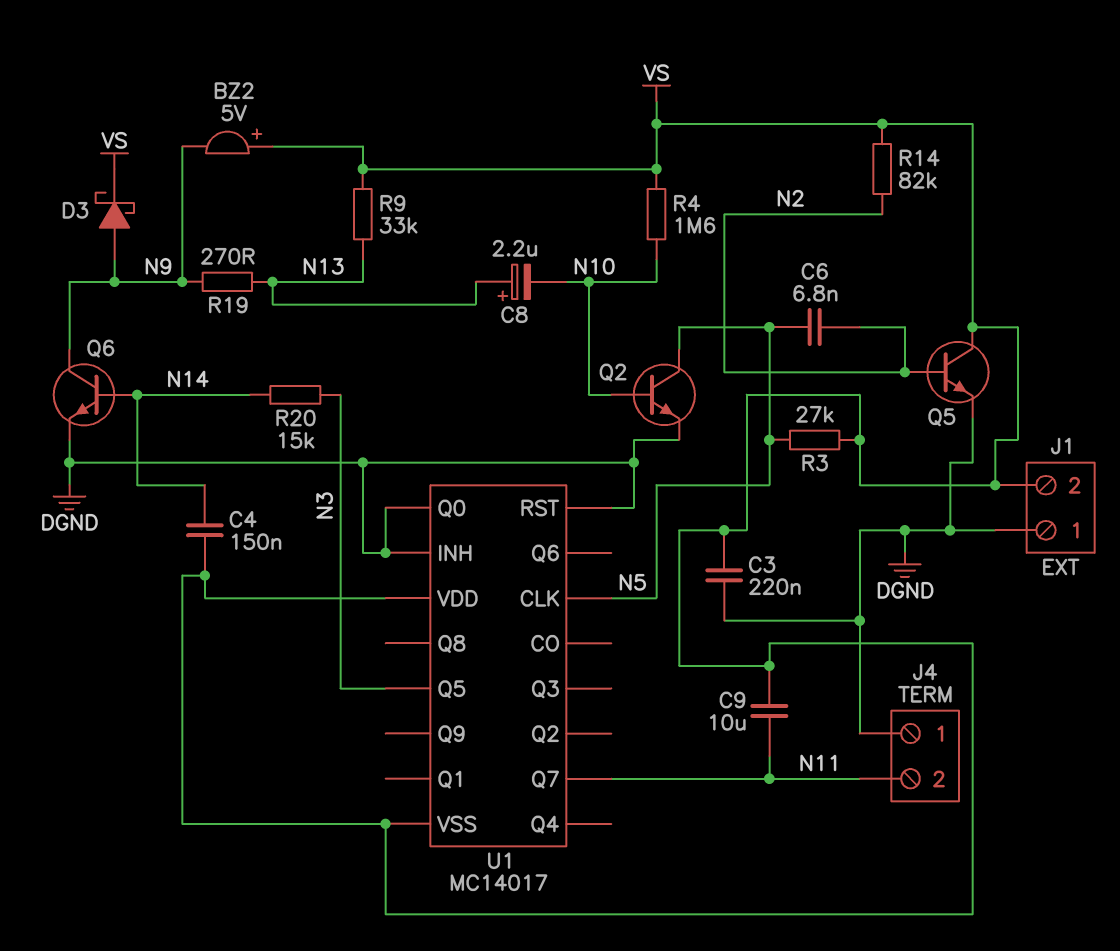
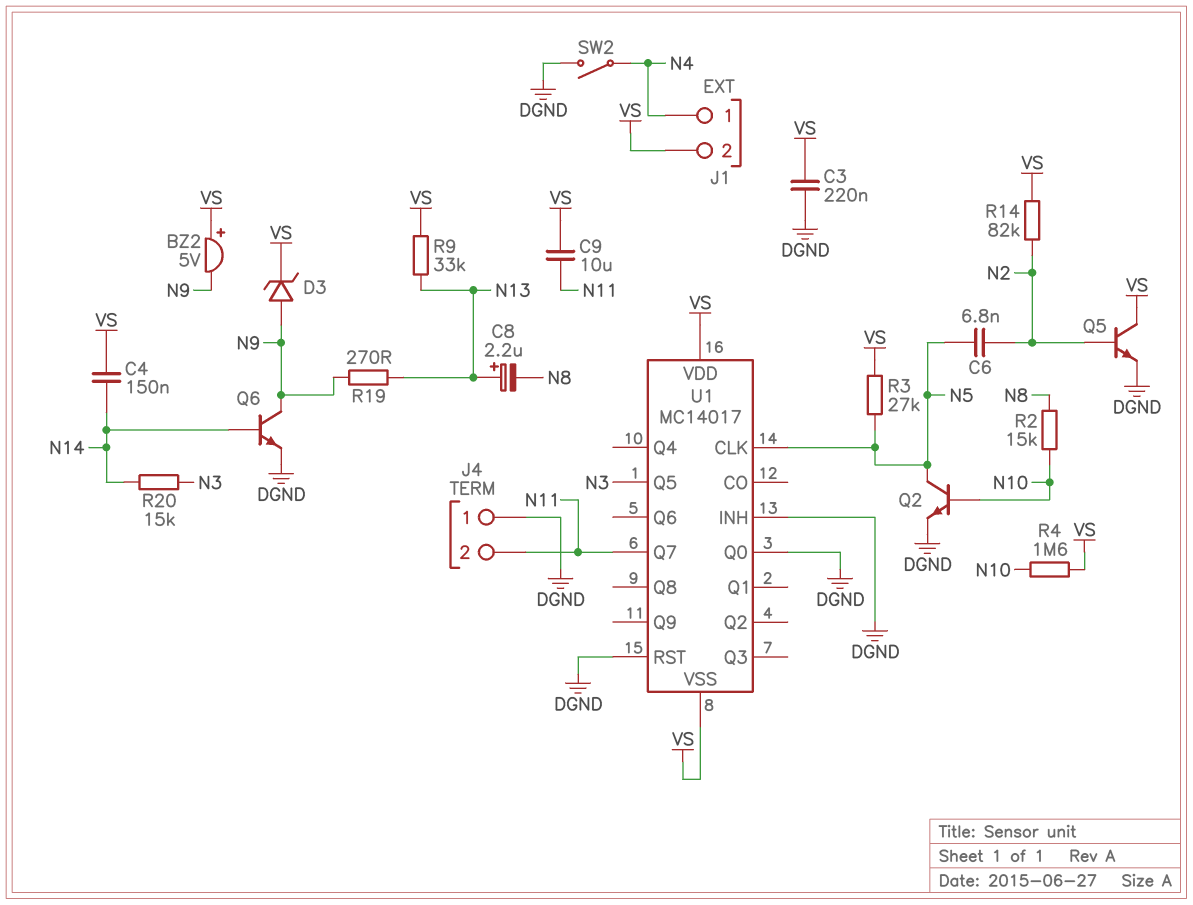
C8: 2.2uF (plus N13, minus N10) -> 2.2uF (plus N13, minus N8)
D3: schottky (A N9, K VS) -> zener (A N9, K VS)
J1 pin 1: DGND -> N4
R2: none -> 15k (N8, N10)
SW2: none -> switch (DGND, N4)

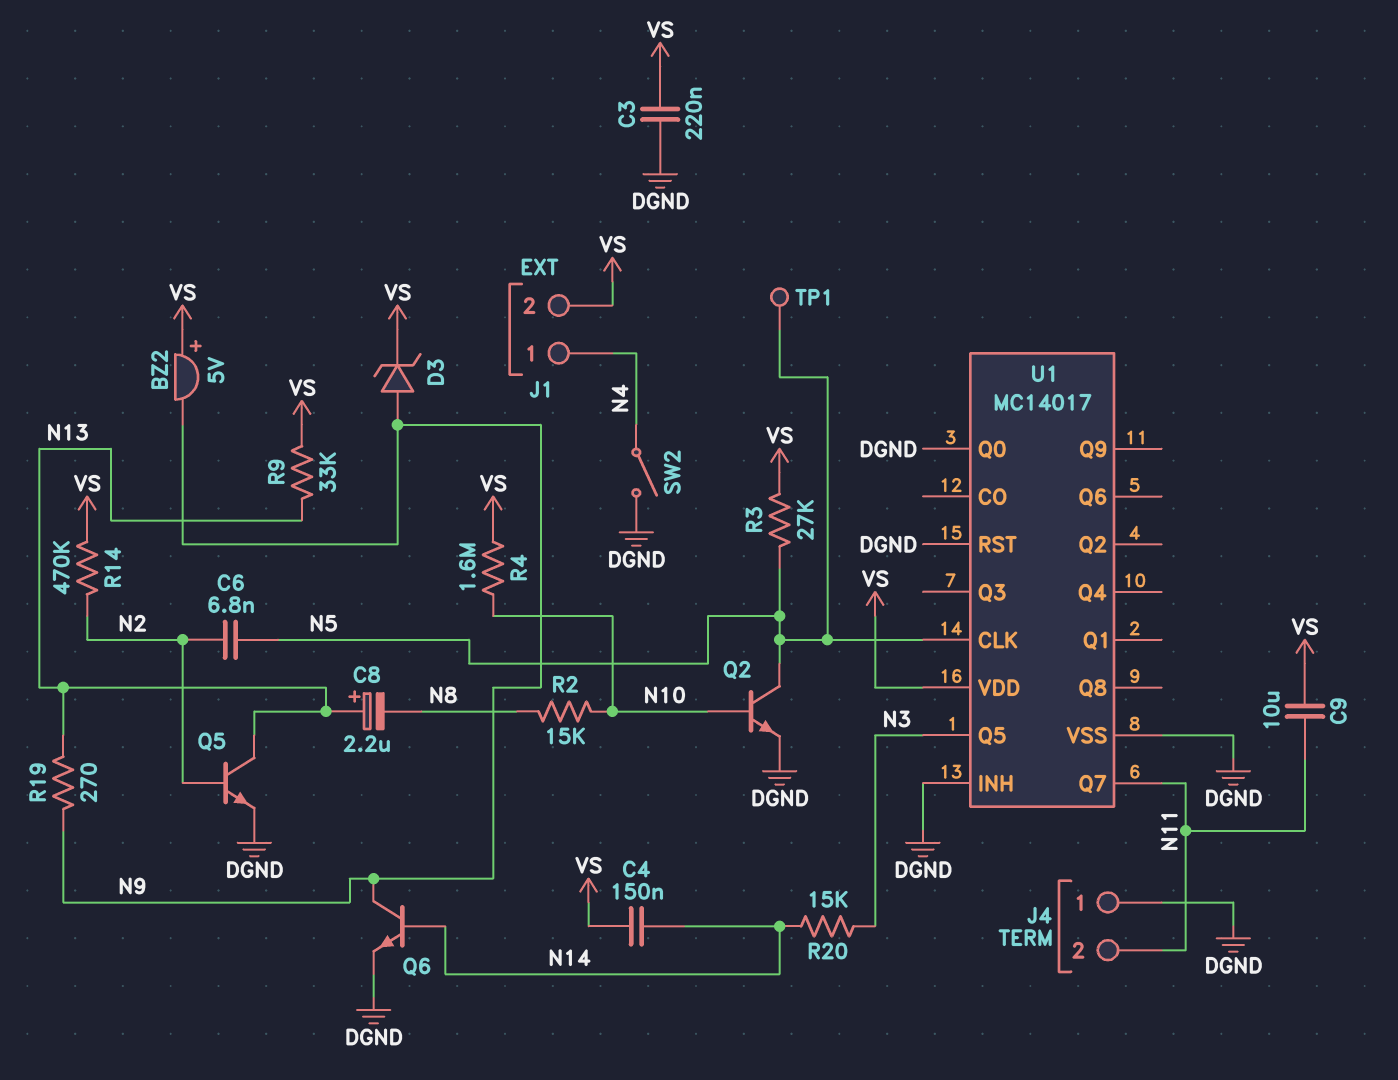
Q5: NPN (B N2, C VS, E DGND) -> NPN (B N2, C N13, E DGND)
R14: 82k (N2, VS) -> 470k (N2, VS)
TP1: none -> test point (N5)
U1 pin VSS: VS -> DGND

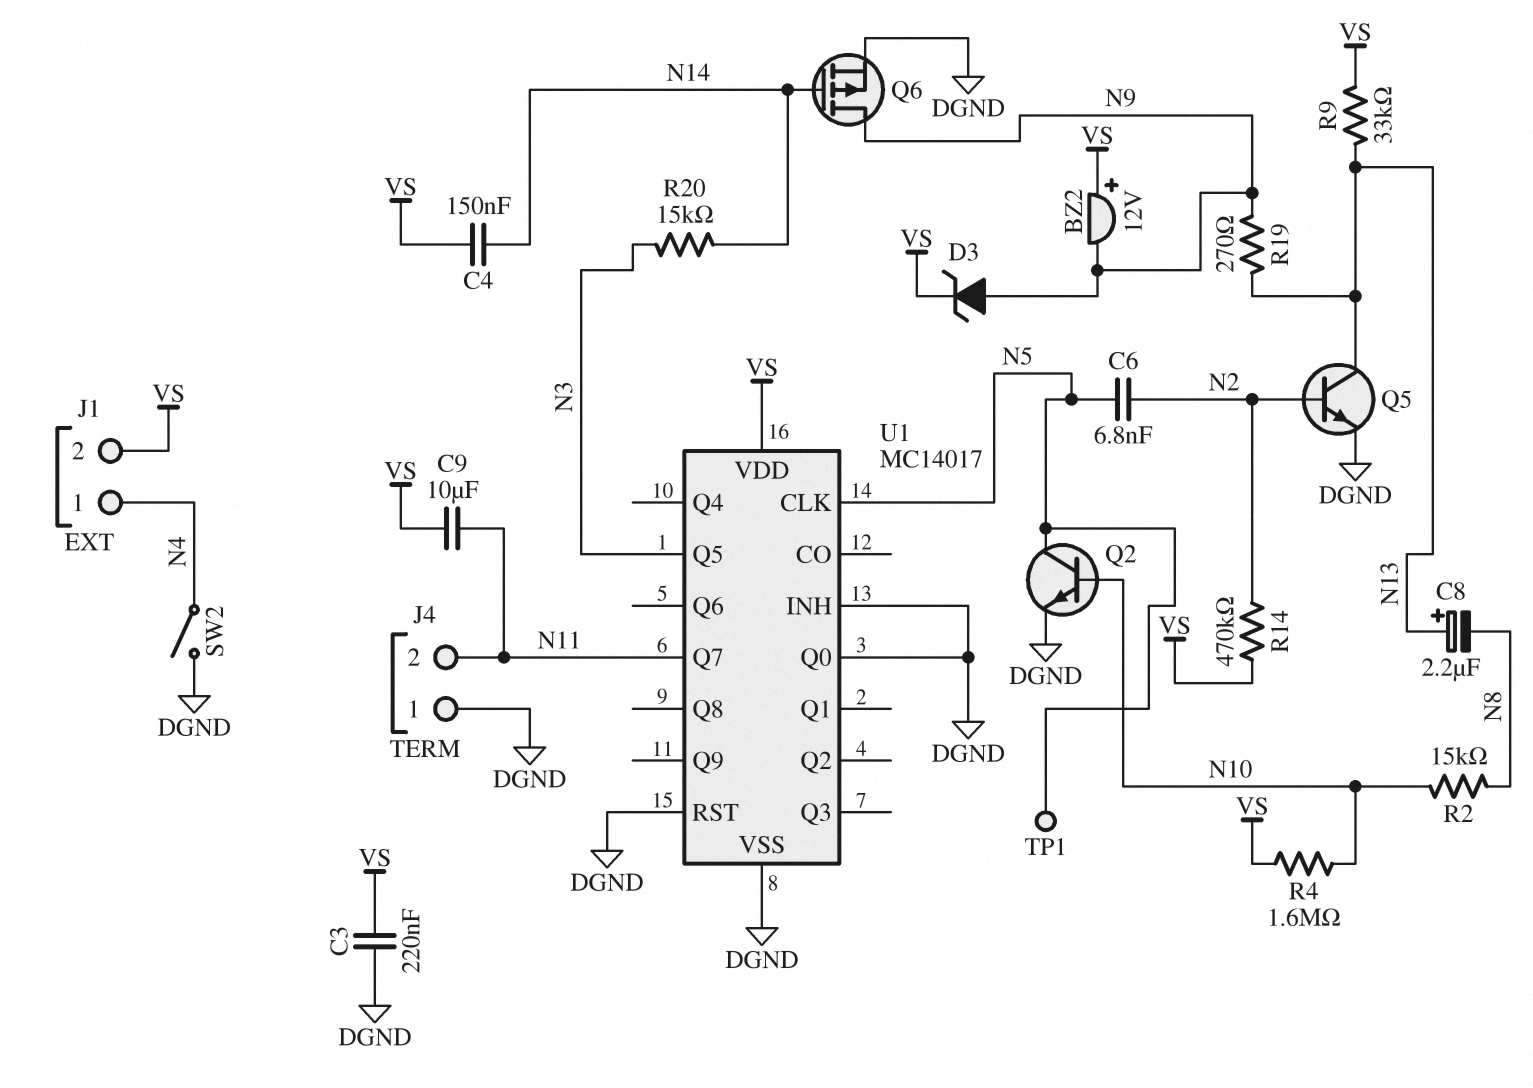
BZ2: buzzer 5V (plus VS, minus N9) -> buzzer 12V (plus VS, minus N9)
Q6: NPN (B N14, C N9, E DGND) -> PMOS (G N14, D N9, S DGND)
R3: 27k (N5, VS) -> none

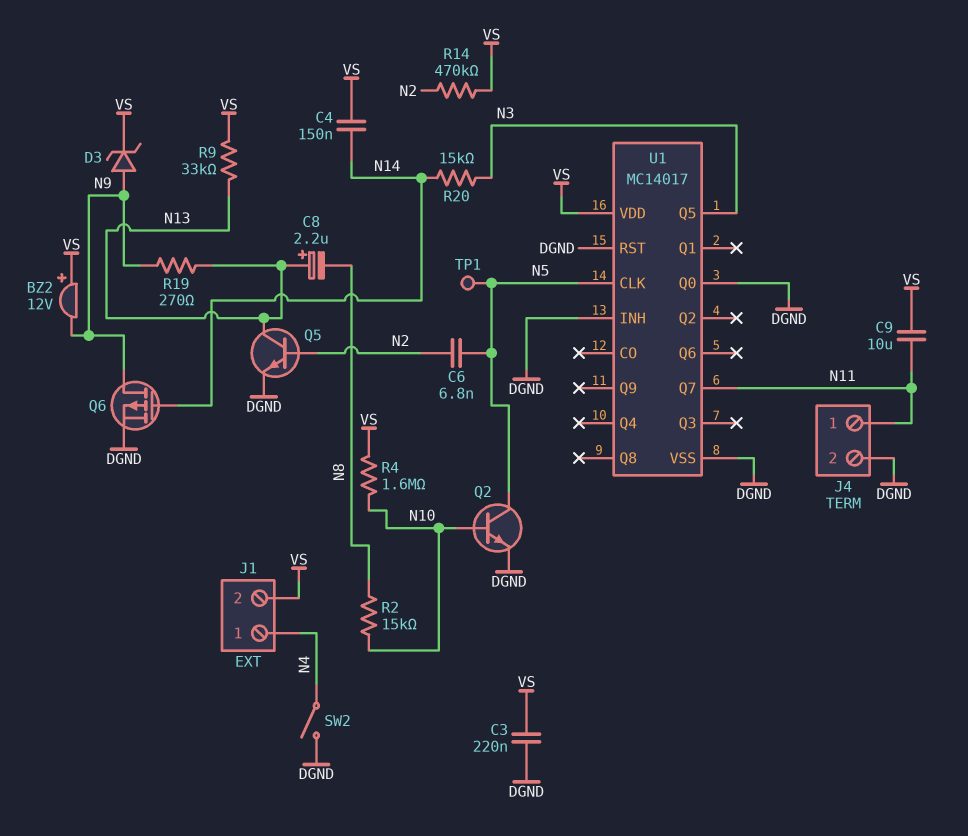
J4 pin 1: DGND -> N11
J4 pin 2: N11 -> DGND

